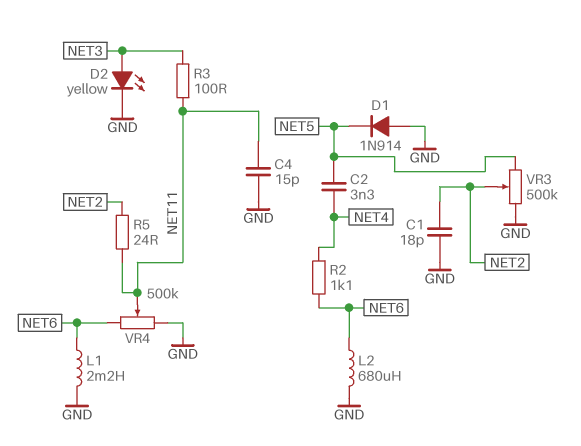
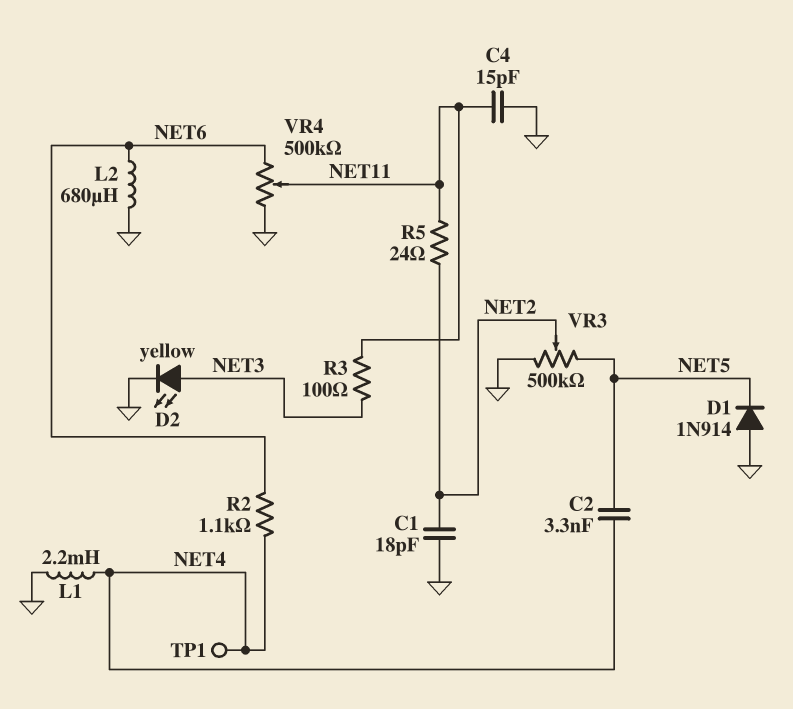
L1: 2.2mH (GND, NET6) -> 2.2mH (GND, NET4)
TP1: none -> test point (NET4)

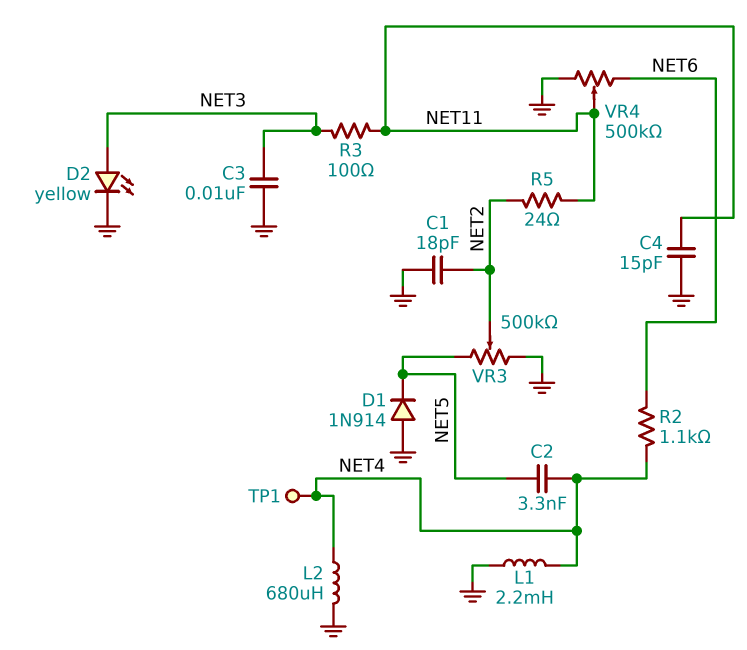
C3: none -> 10nF (GND, NET3)
L2: 680uH (GND, NET6) -> 680uH (GND, NET4)

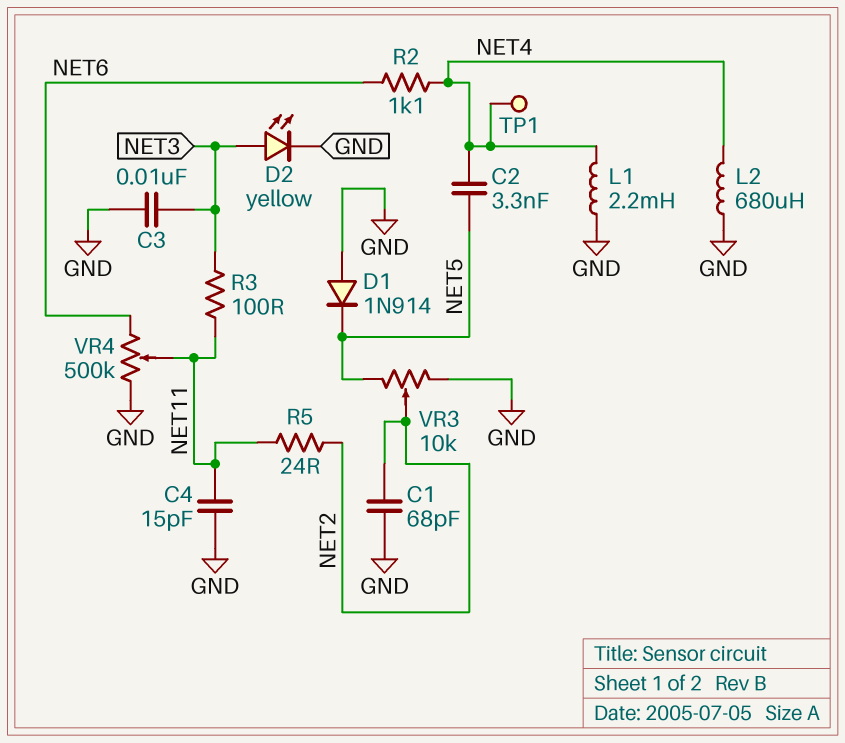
C1: 18pF (GND, NET2) -> 68pF (GND, NET2)
VR3: 500k (GND, NET5, wiper NET2) -> 10k (GND, NET5, wiper NET2)

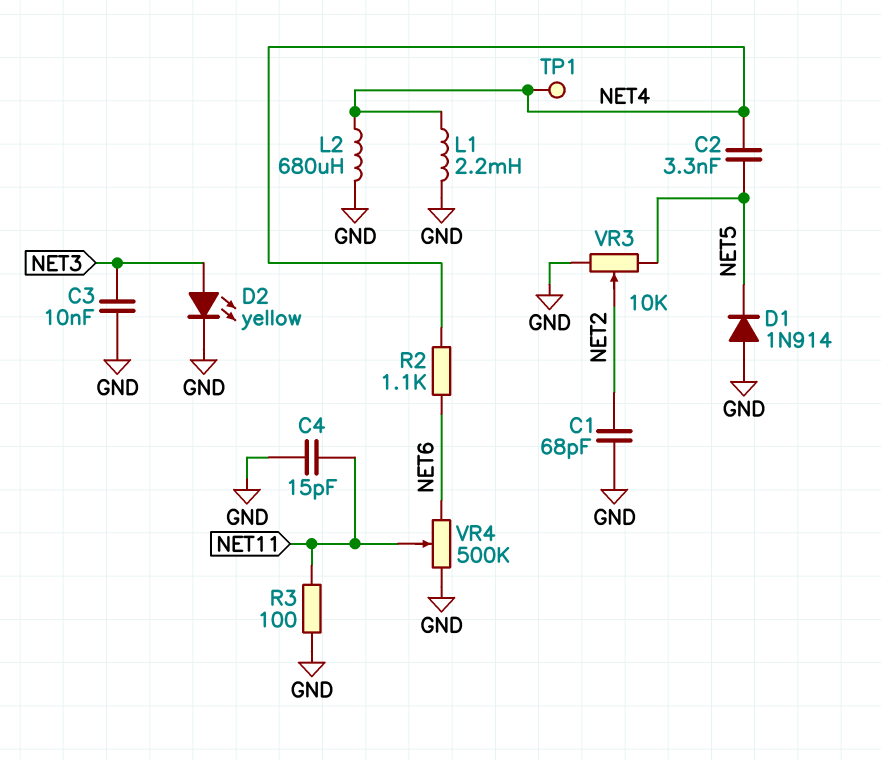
R3: 100 (NET3, NET11) -> 100 (GND, NET11)
R5: 24 (NET2, NET11) -> none

